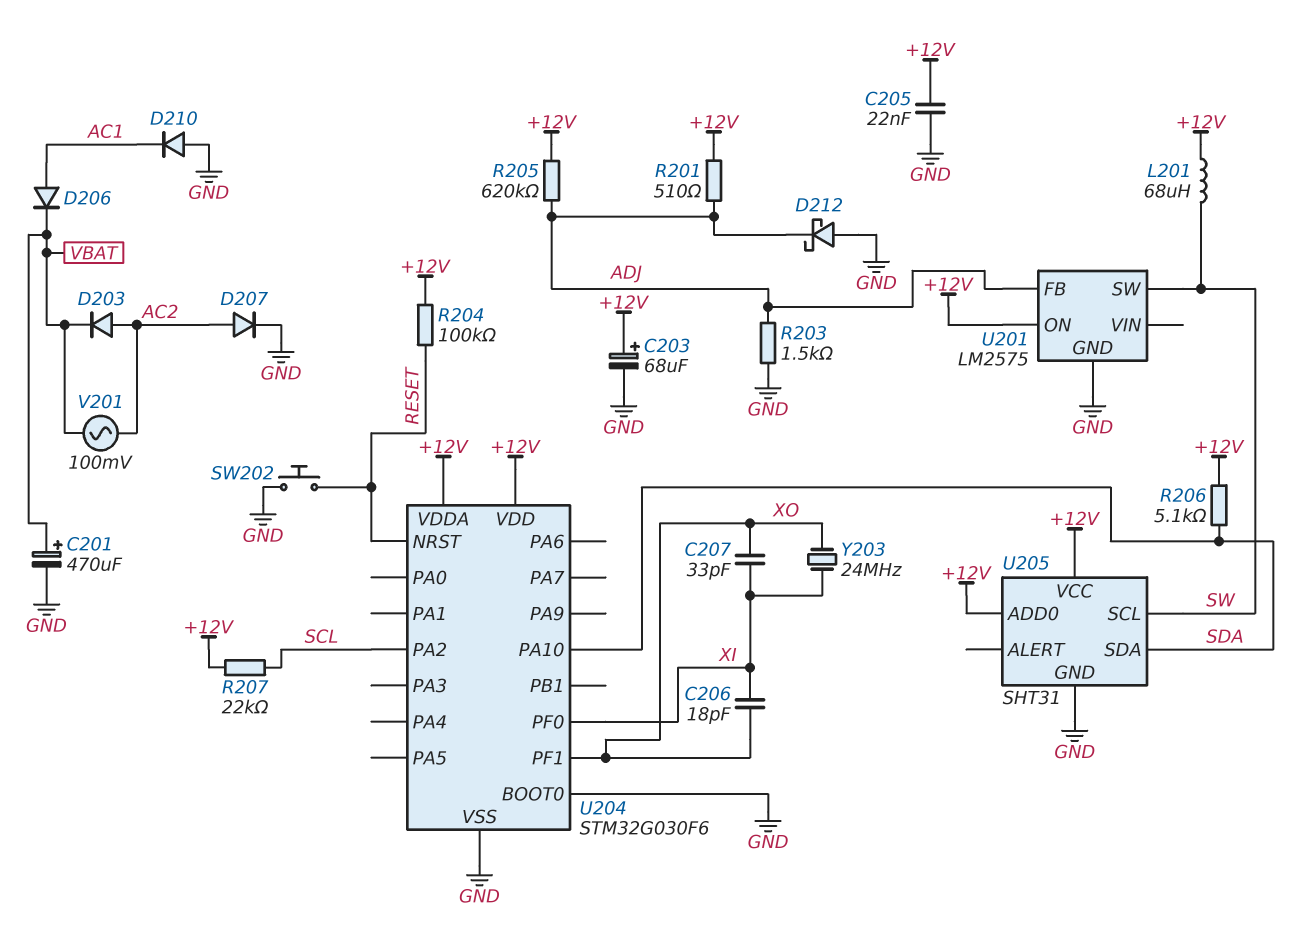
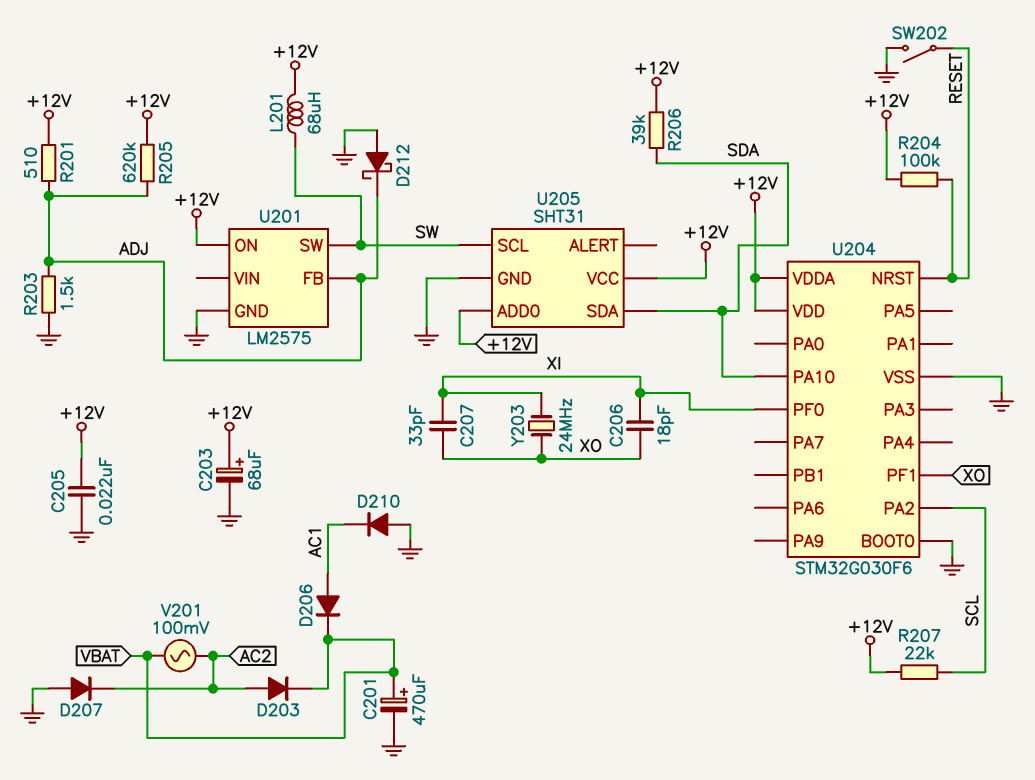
D207: diode (A AC2, K GND) -> diode (A GND, K AC2)
R206: 5.1k (+12V, SDA) -> 39k (+12V, SDA)
SW202: button (GND, RESET) -> switch (GND, RESET)

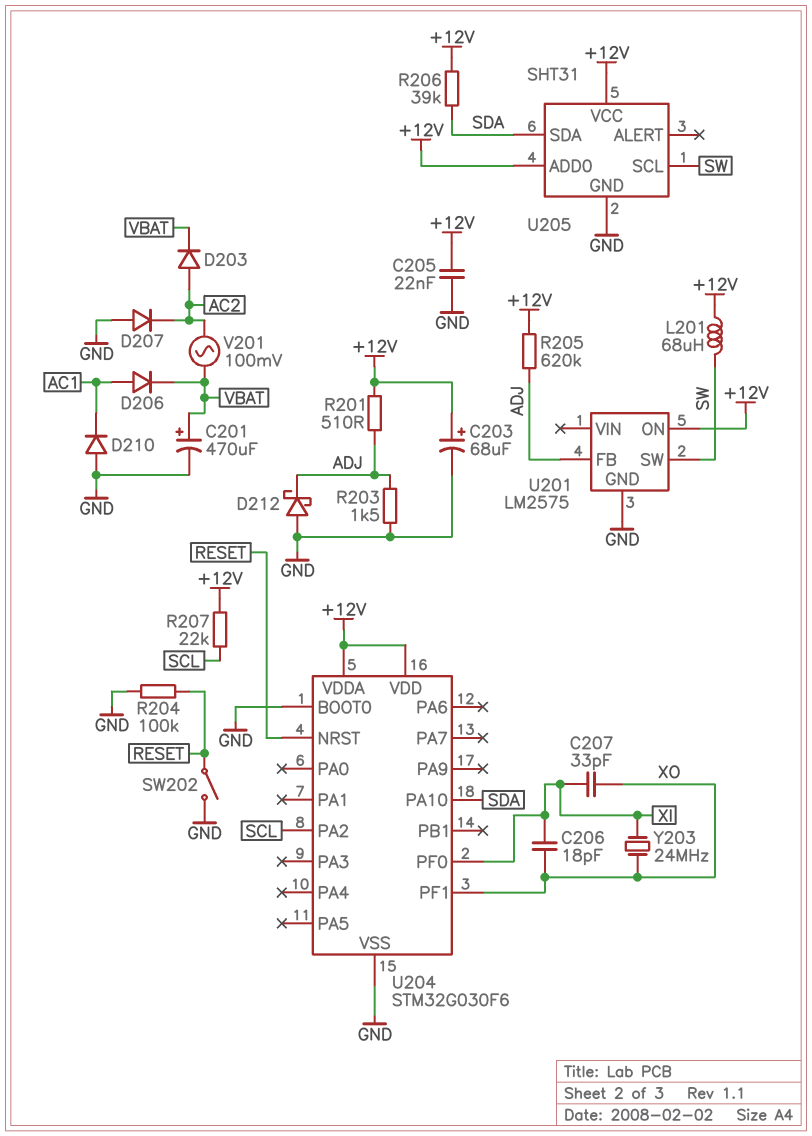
R204: 100k (+12V, RESET) -> 100k (GND, RESET)

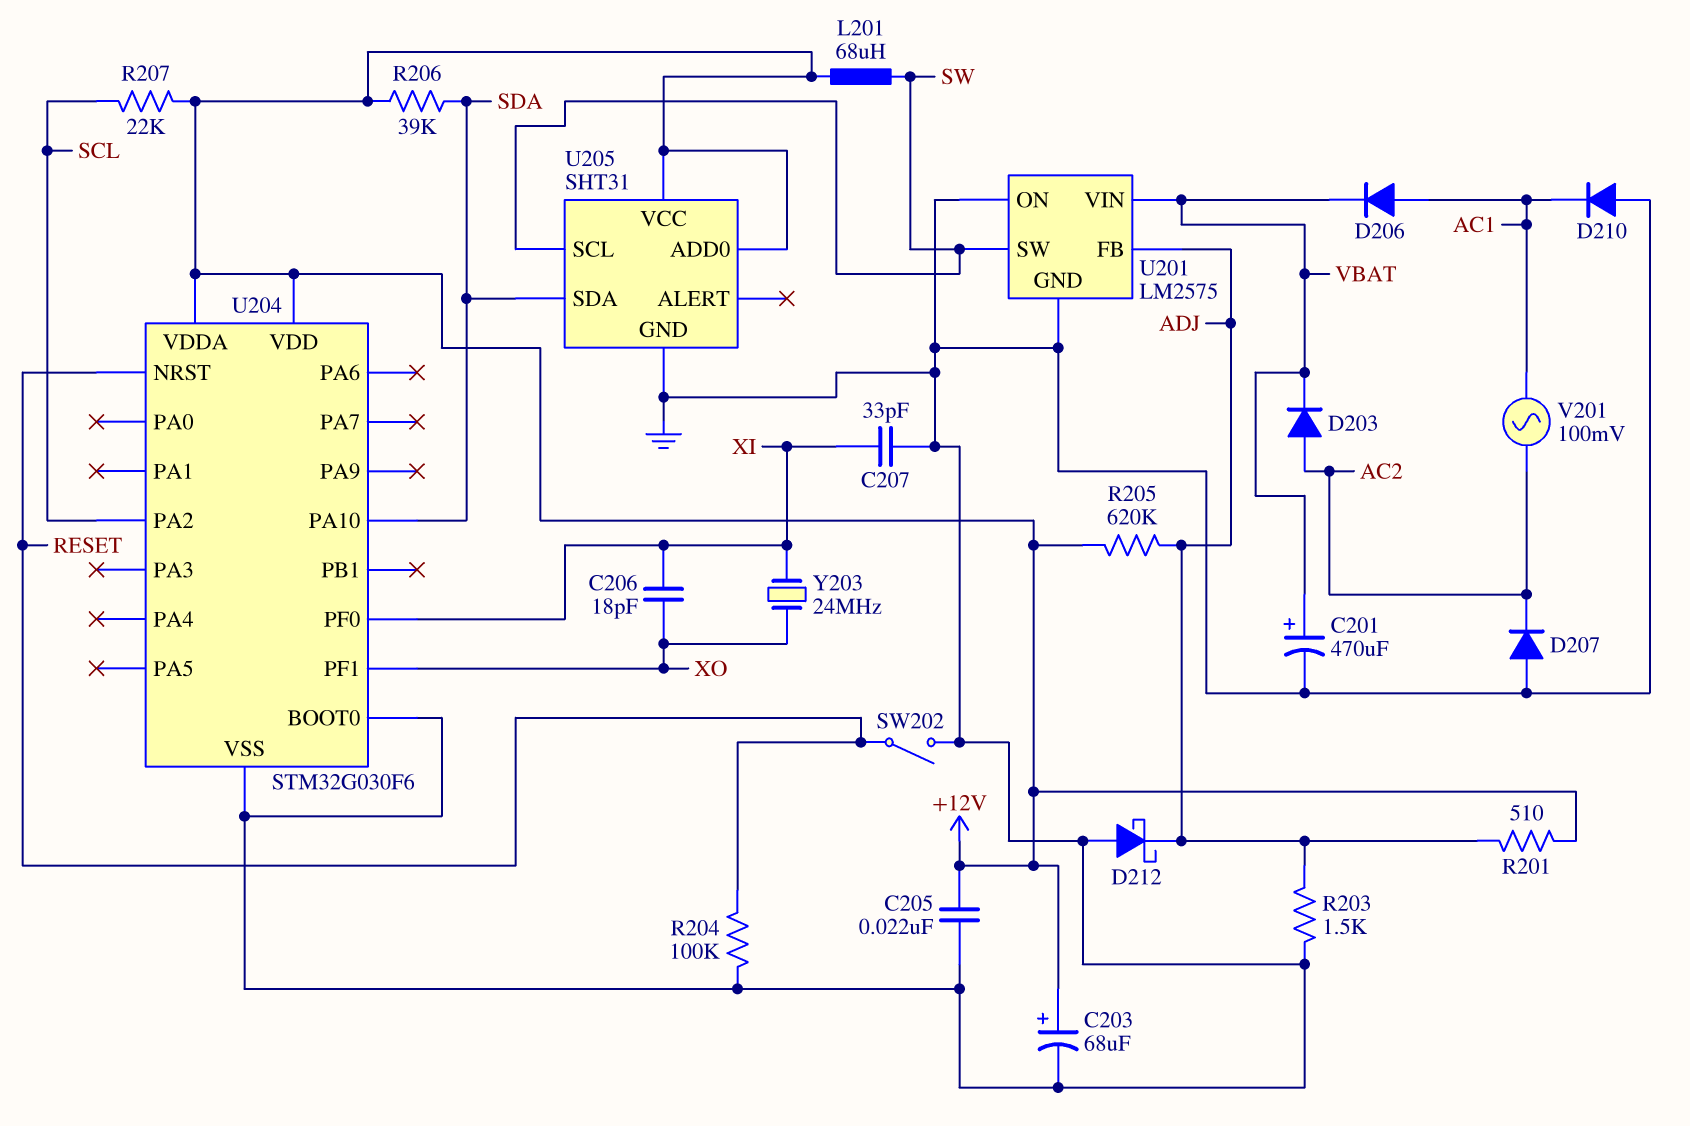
C207: 33pF (XI, XO) -> 33pF (GND, XI)
U201 pin ON: +12V -> GND
U201 pin VIN: none -> VBAT
V201: AC 100mV (AC2, VBAT) -> AC 100mV (AC1, AC2)

